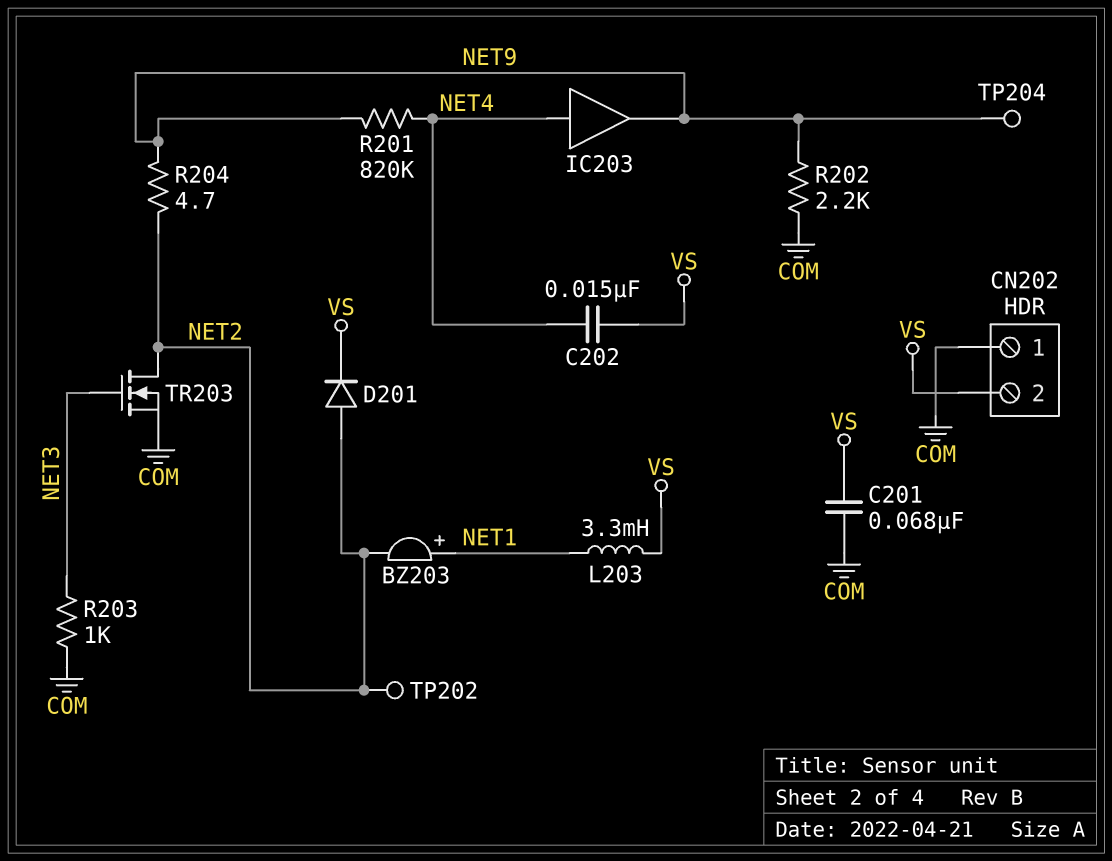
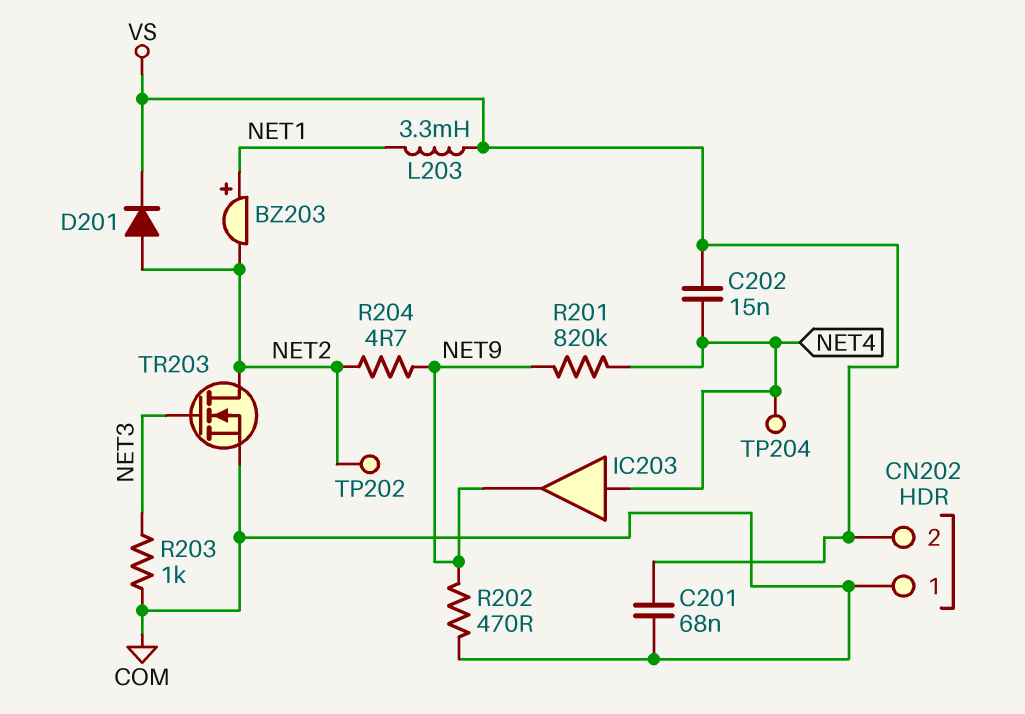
R202: 2.2k (COM, NET9) -> 470 (COM, NET9)
TP204: test point (NET9) -> test point (NET4)

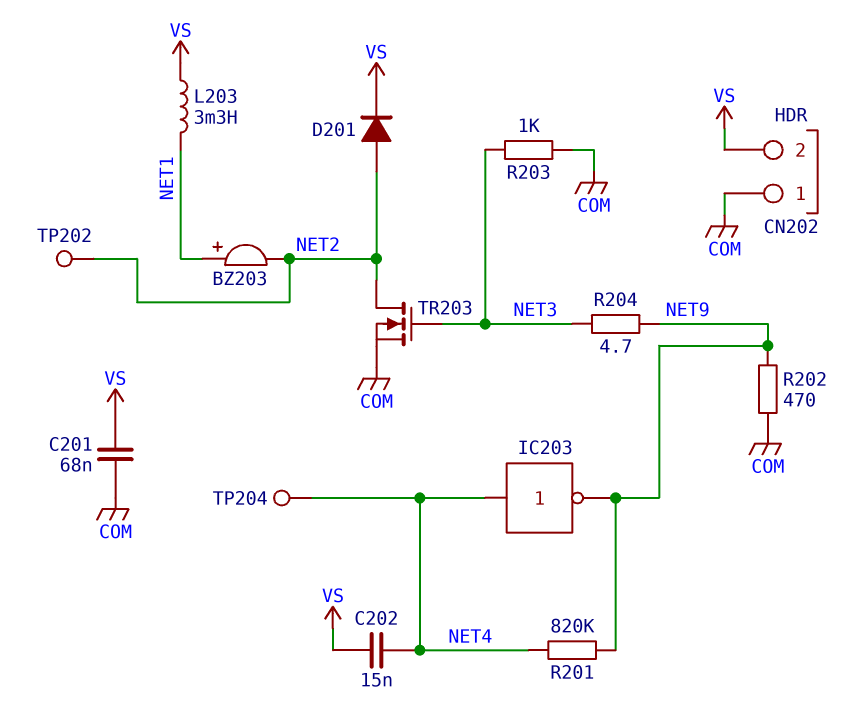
IC203: buffer (in NET4, out NET9) -> NOT (in NET4, out NET9)
R204: 4.7 (NET2, NET9) -> 4.7 (NET3, NET9)

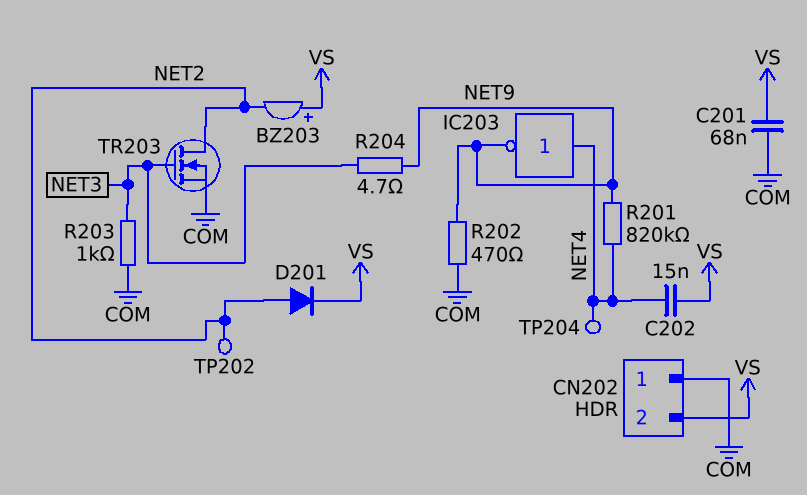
BZ203: buzzer (plus NET1, minus NET2) -> buzzer (plus VS, minus NET2)
L203: 3.3mH (NET1, VS) -> none

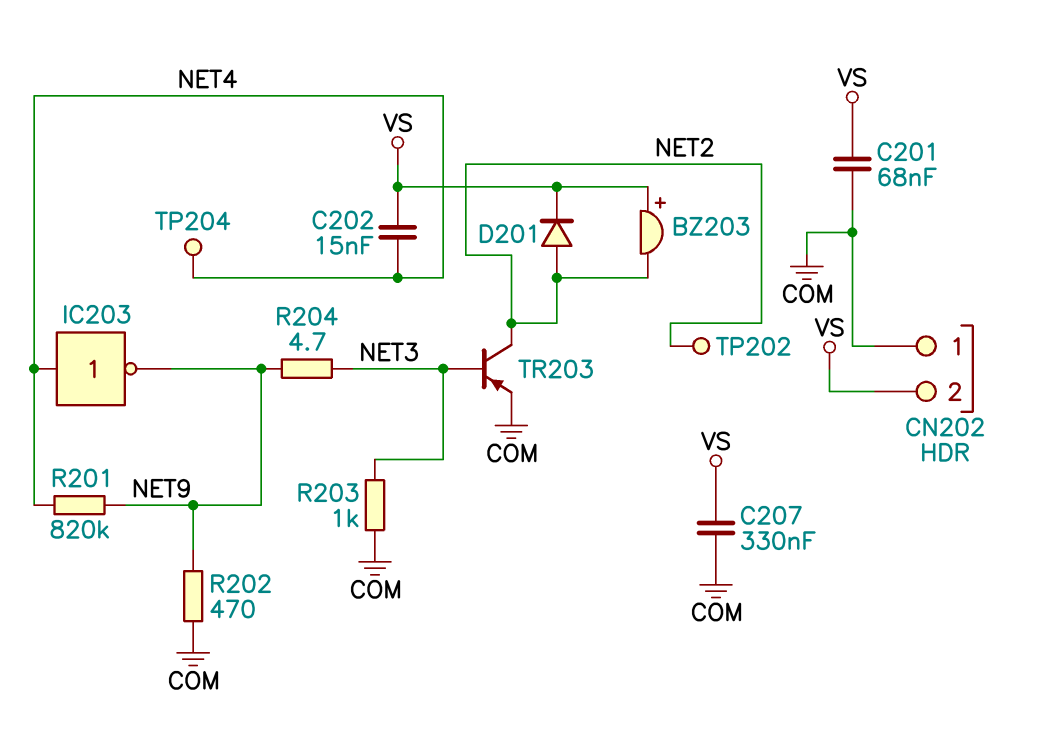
C207: none -> 330nF (COM, VS)
TR203: NMOS (G NET3, D NET2, S COM) -> PNP (B NET3, C NET2, E COM)

